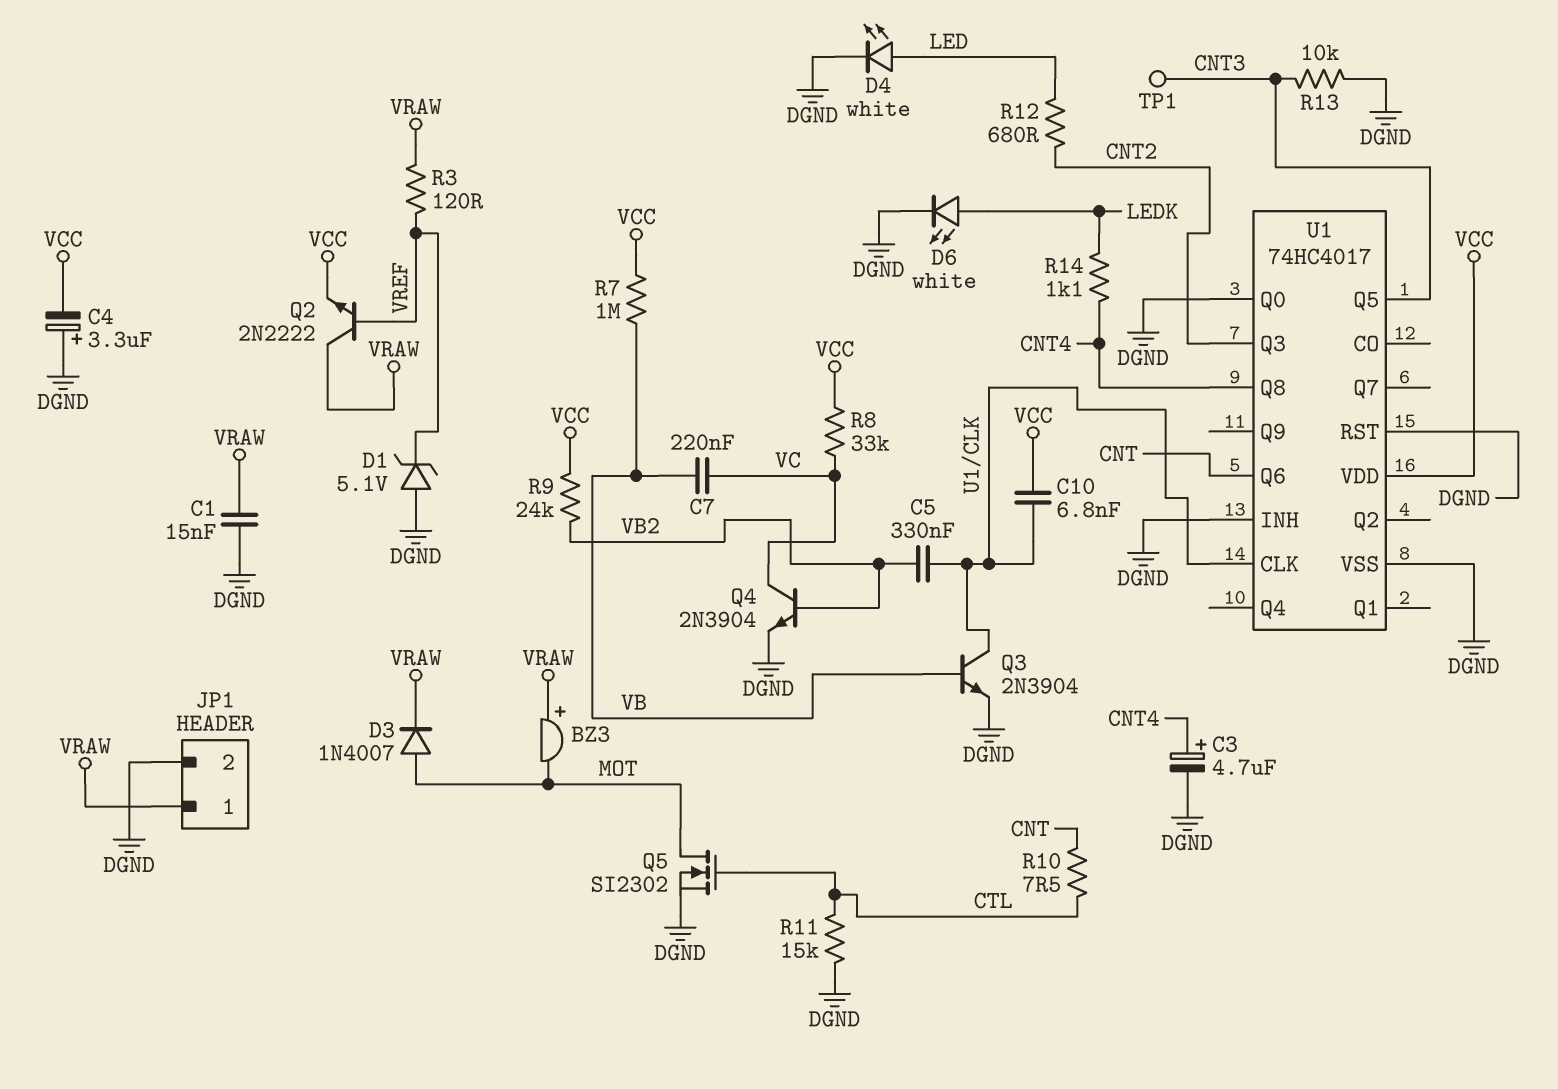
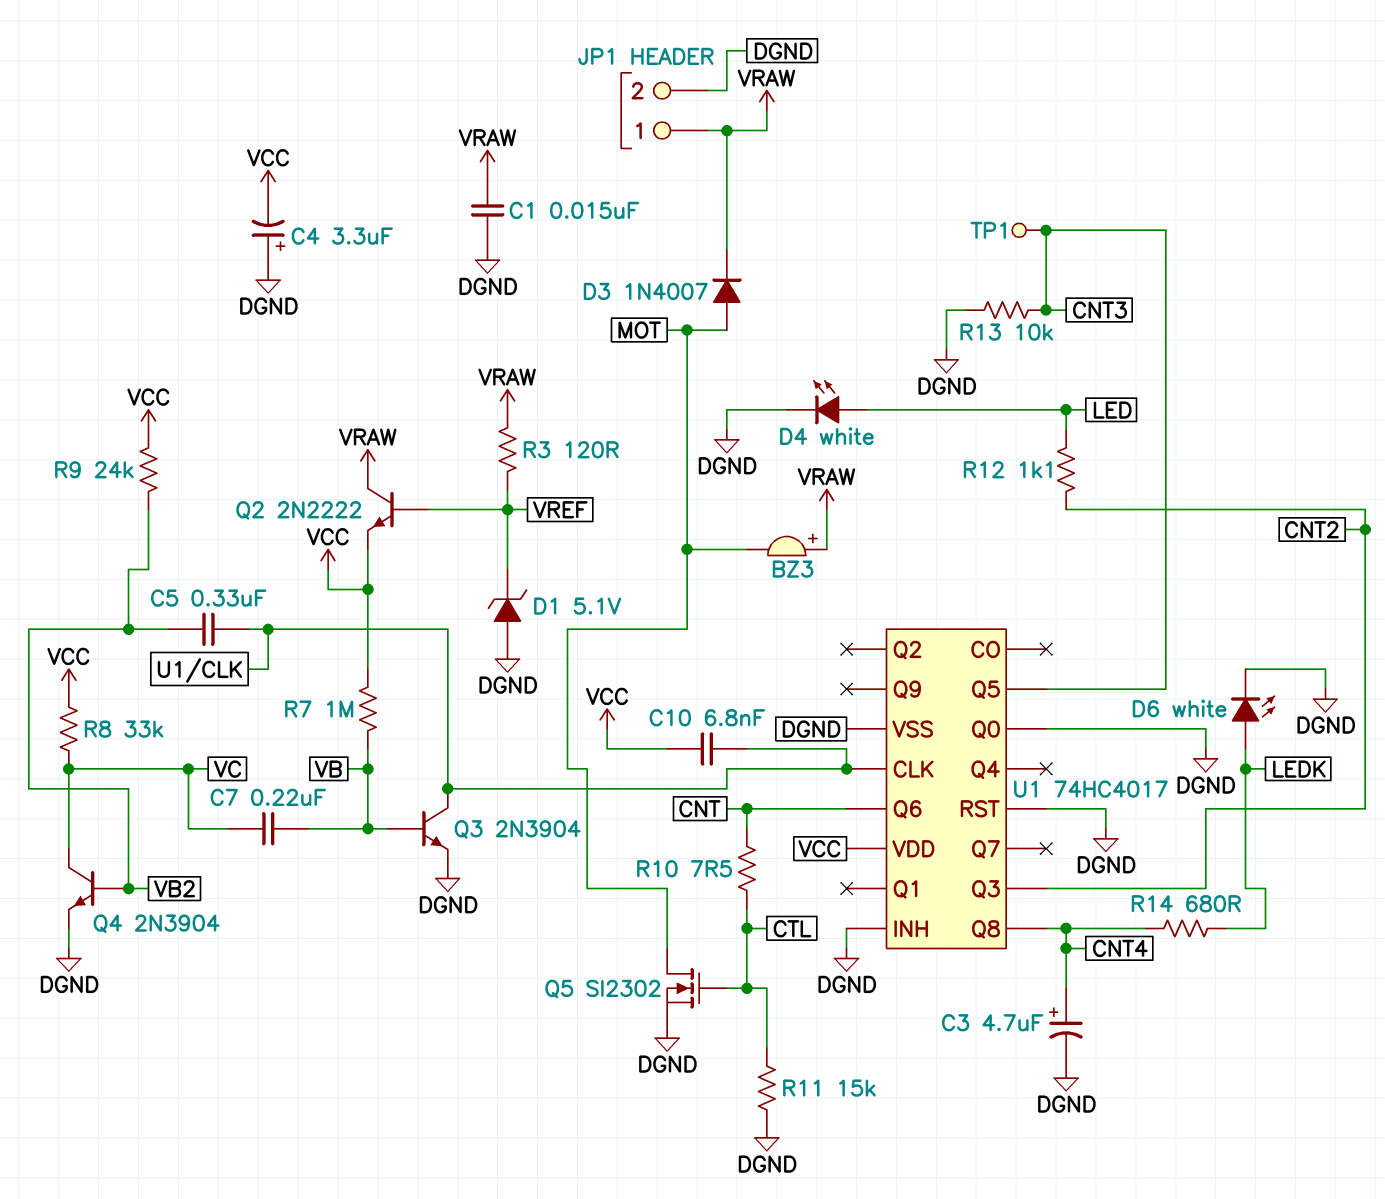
R12: 680 (CNT2, LED) -> 1.1k (CNT2, LED)
R14: 1.1k (CNT4, LEDK) -> 680 (CNT4, LEDK)

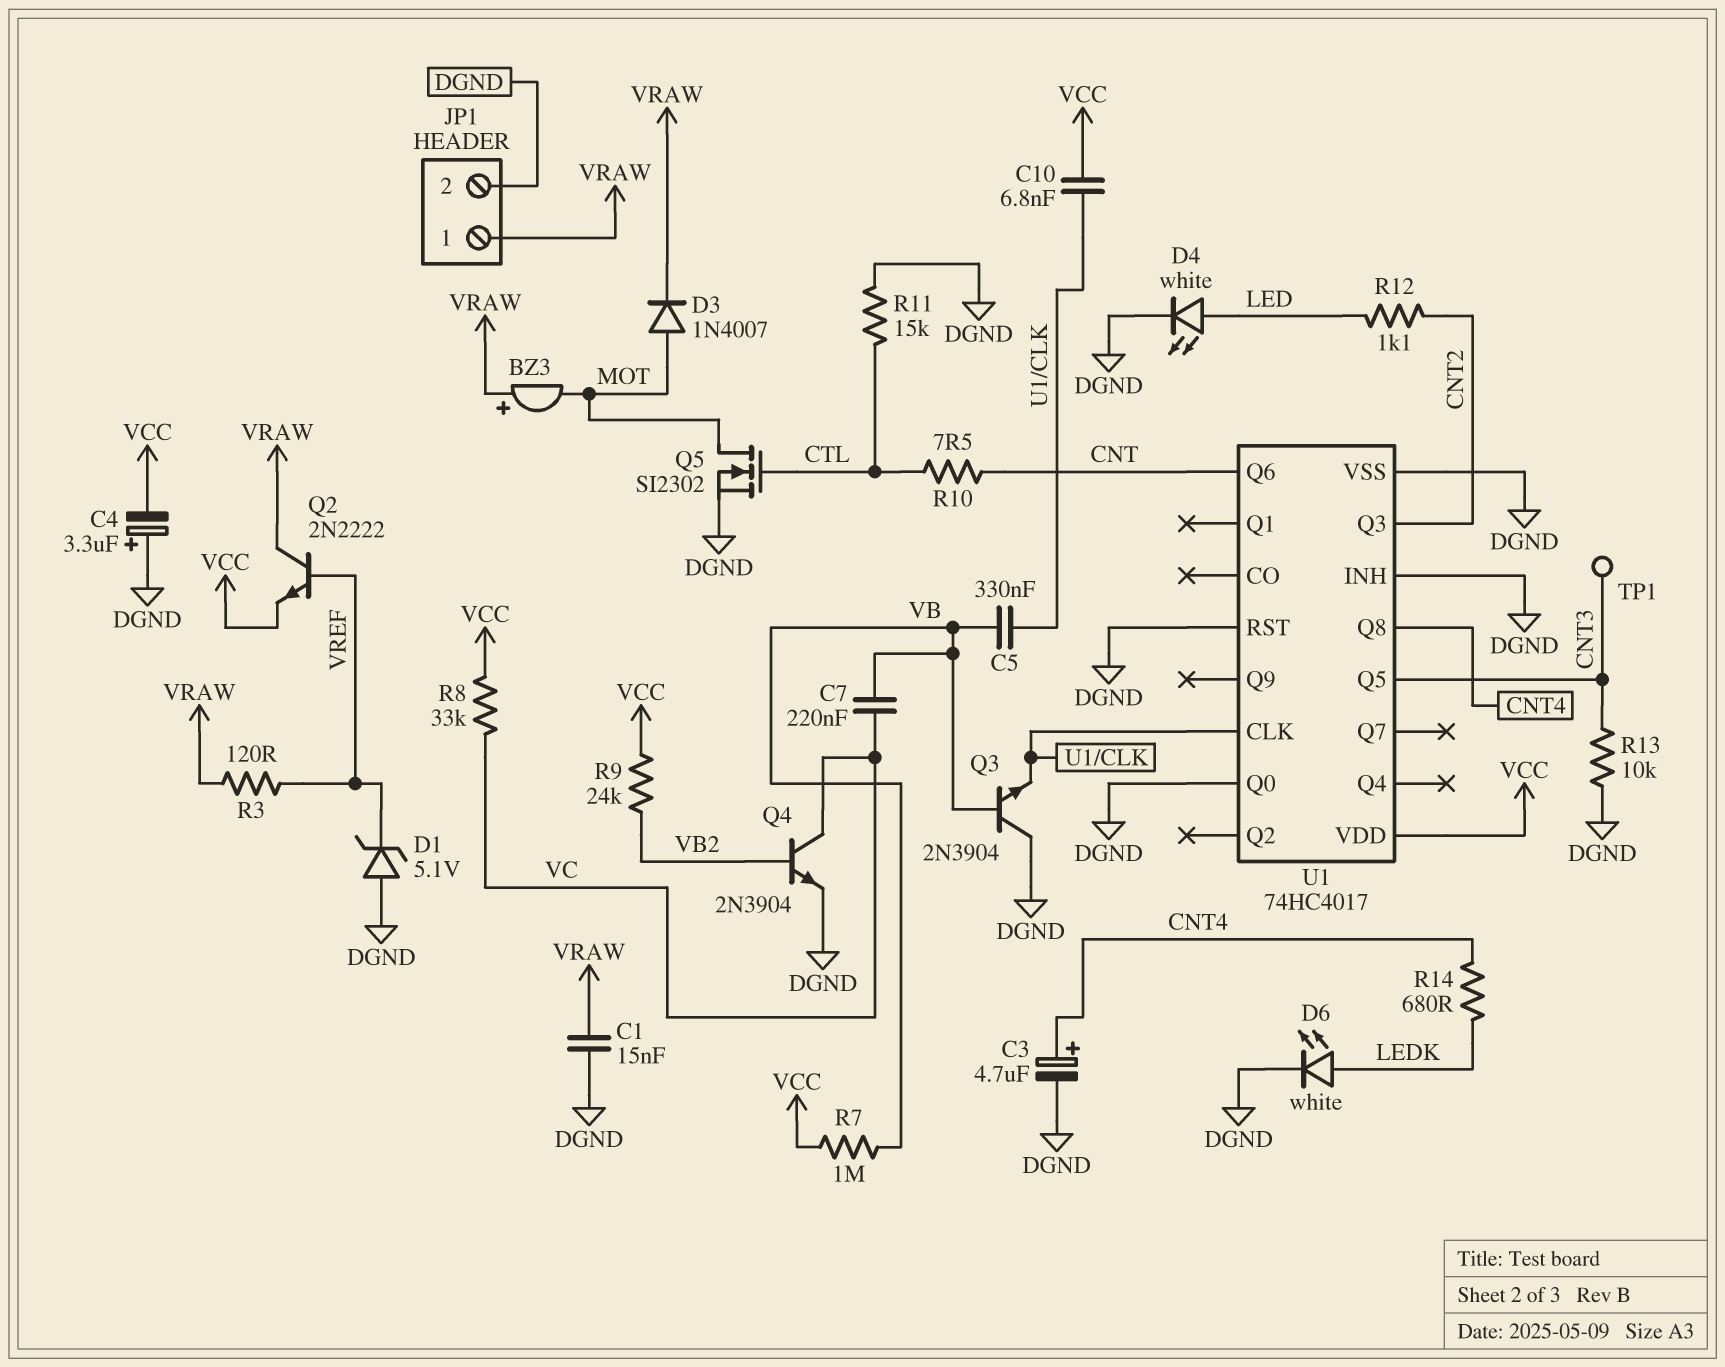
C5: 330nF (U1/CLK, VB2) -> 330nF (U1/CLK, VB)
Q3: NPN 2N3904 (B VB, C U1/CLK, E DGND) -> NPN 2N3904 (B VB, C DGND, E U1/CLK)

